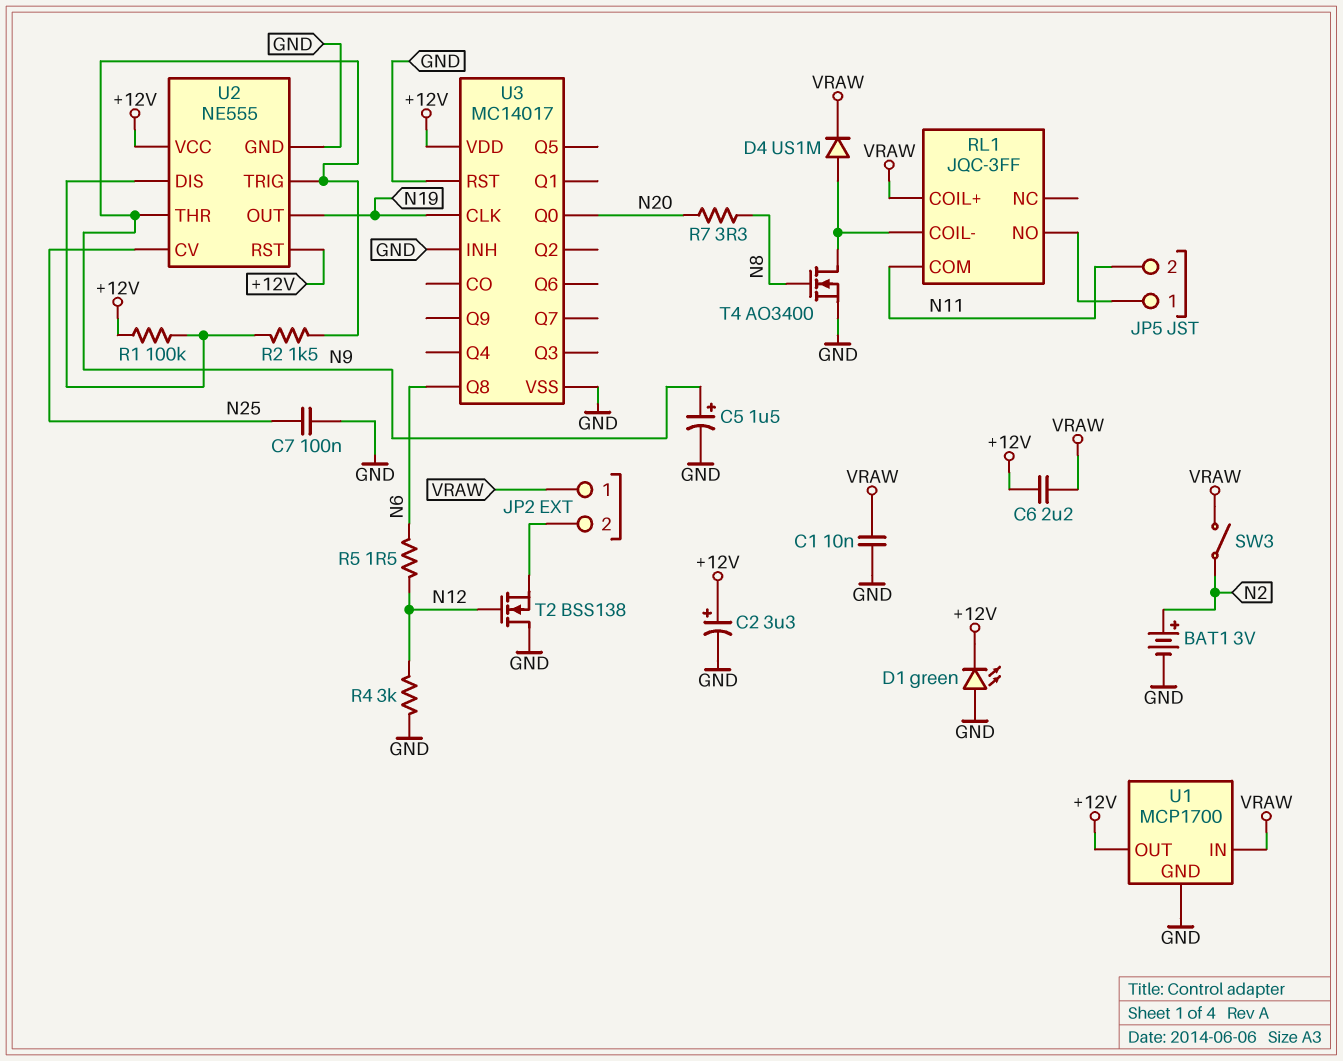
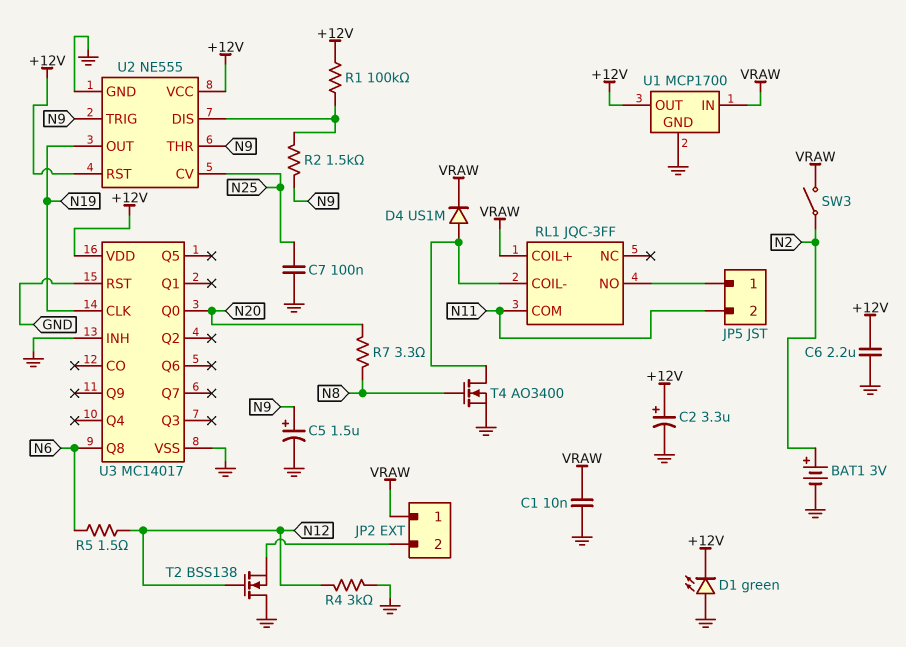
C6: 2.2uF (+12V, VRAW) -> 2.2uF (+12V, GND)

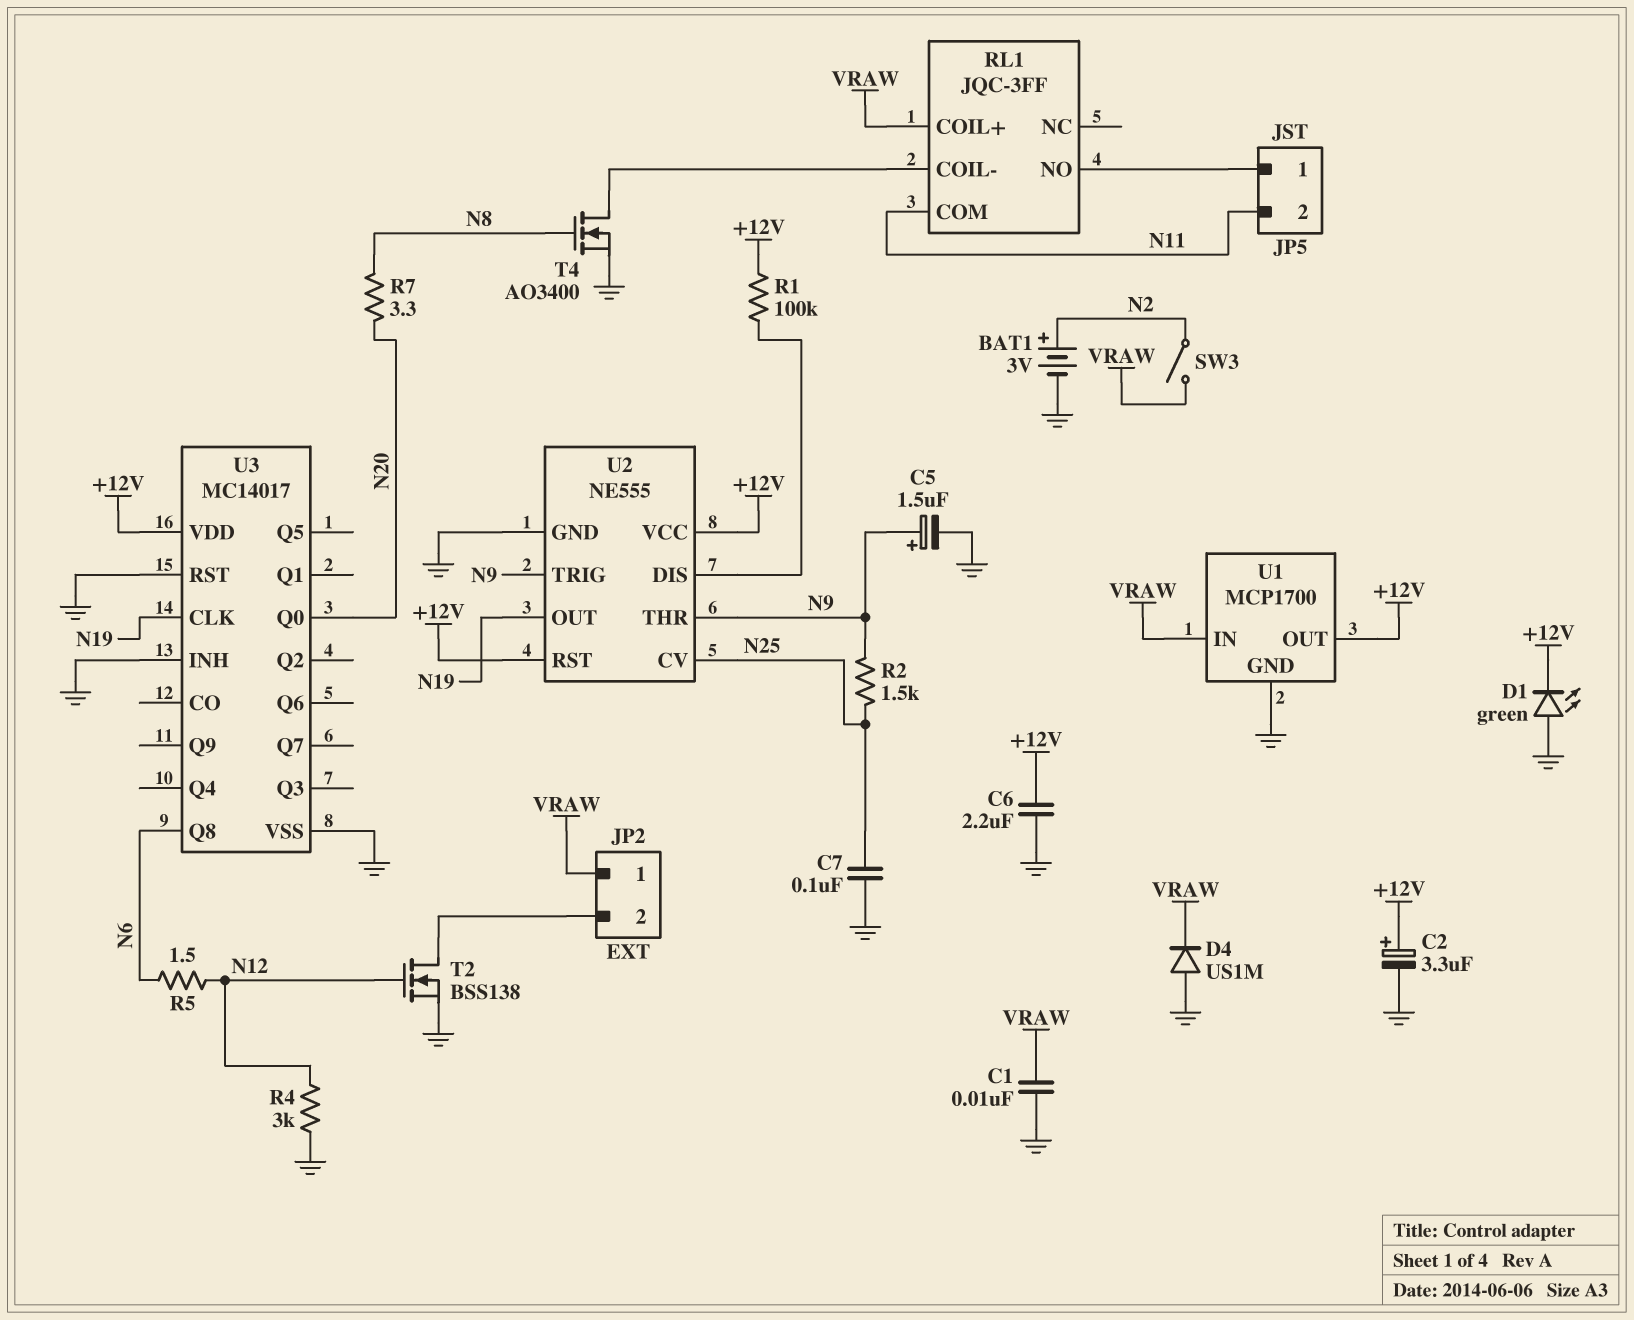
D4: diode US1M (A RL1/COIL-, K VRAW) -> diode US1M (A GND, K VRAW)
R2: 1.5k (N9, U2/DIS) -> 1.5k (N9, N25)
T2: NMOS BSS138 (G N12, D GND, S JP2/2) -> NMOS BSS138 (G N12, D JP2/2, S GND)

